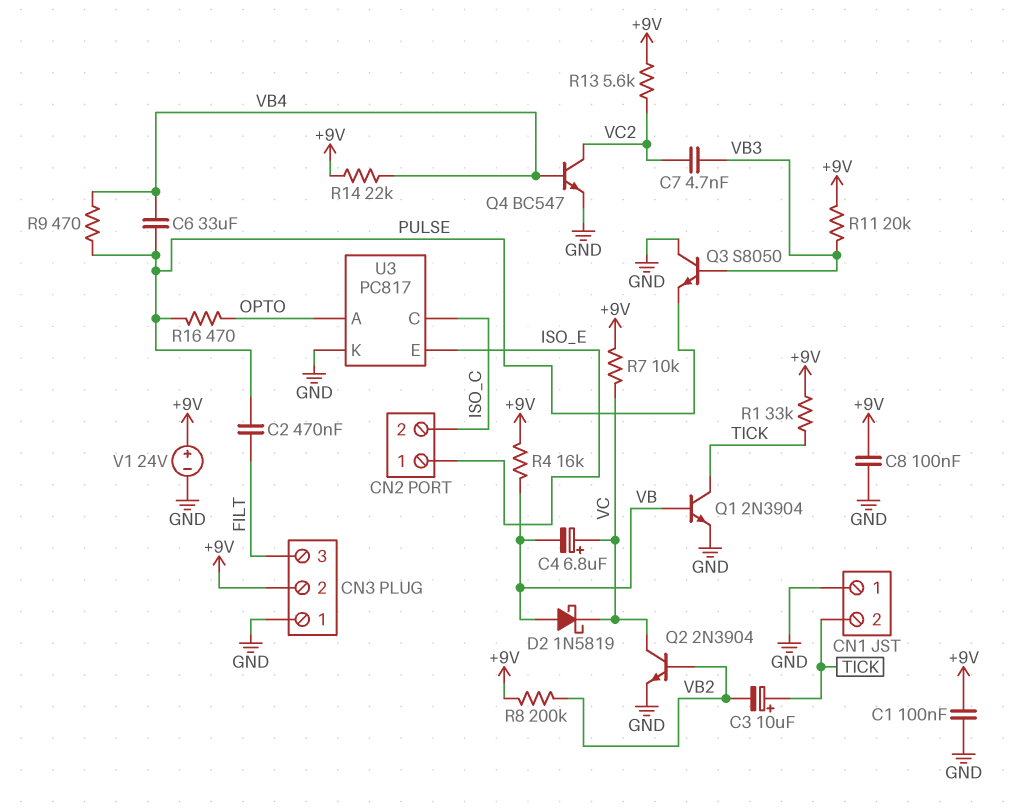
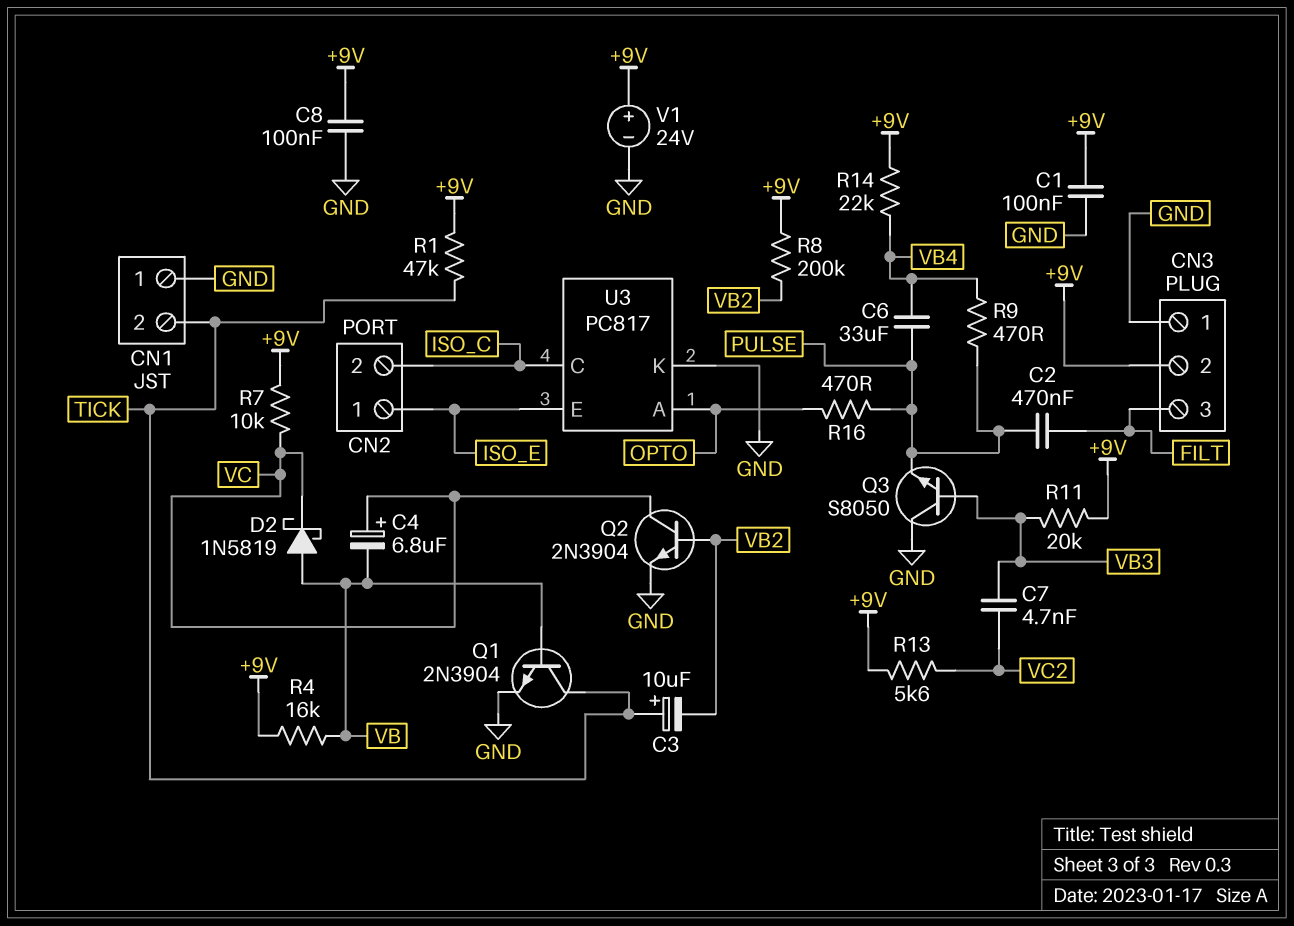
Q4: NPN BC547 (B VB4, C VC2, E GND) -> none
R1: 33k (+9V, TICK) -> 47k (+9V, TICK)

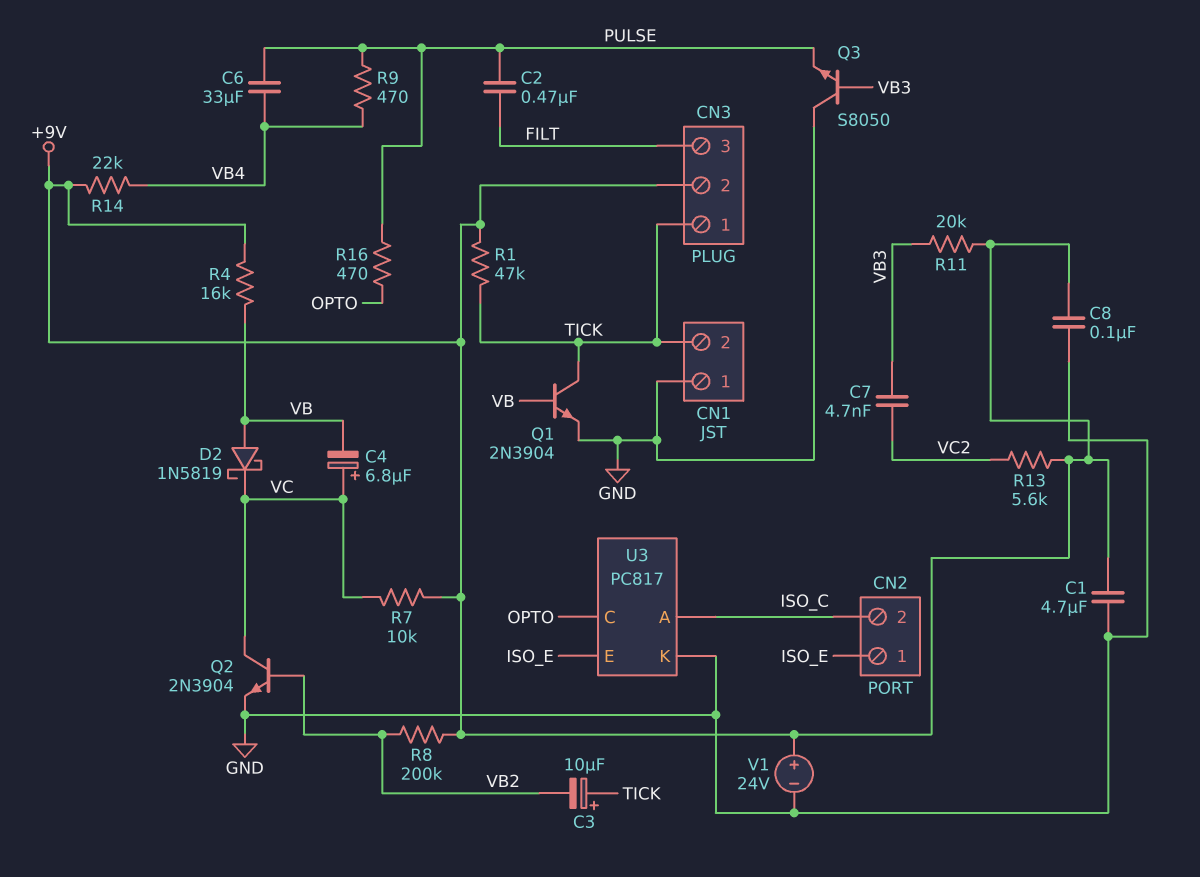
C1: 100nF (+9V, GND) -> 4.7uF (+9V, GND)
CN3 pin 1: GND -> TICK
U3 pin A: OPTO -> ISO_C
U3 pin C: ISO_C -> OPTO

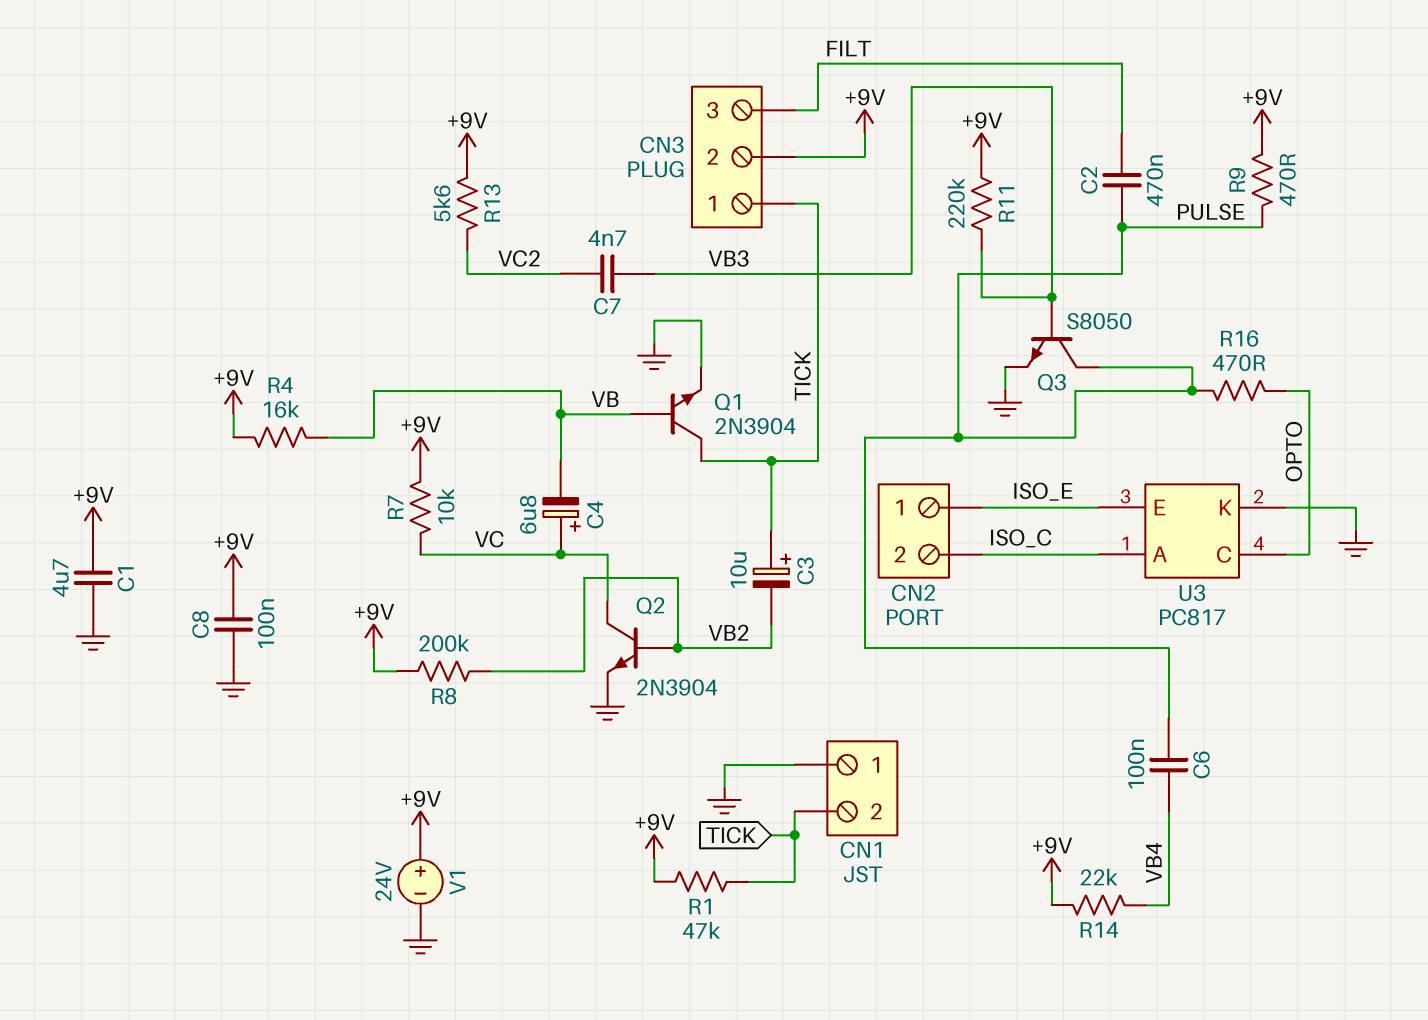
C6: 33uF (PULSE, VB4) -> 100nF (PULSE, VB4)
D2: schottky 1N5819 (A VB, K VC) -> none
Q3: NPN S8050 (B VB3, C GND, E PULSE) -> NPN S8050 (B VB3, C PULSE, E GND)
R9: 470 (PULSE, VB4) -> 470 (+9V, PULSE)
R11: 20k (+9V, VB3) -> 220k (+9V, VB3)

